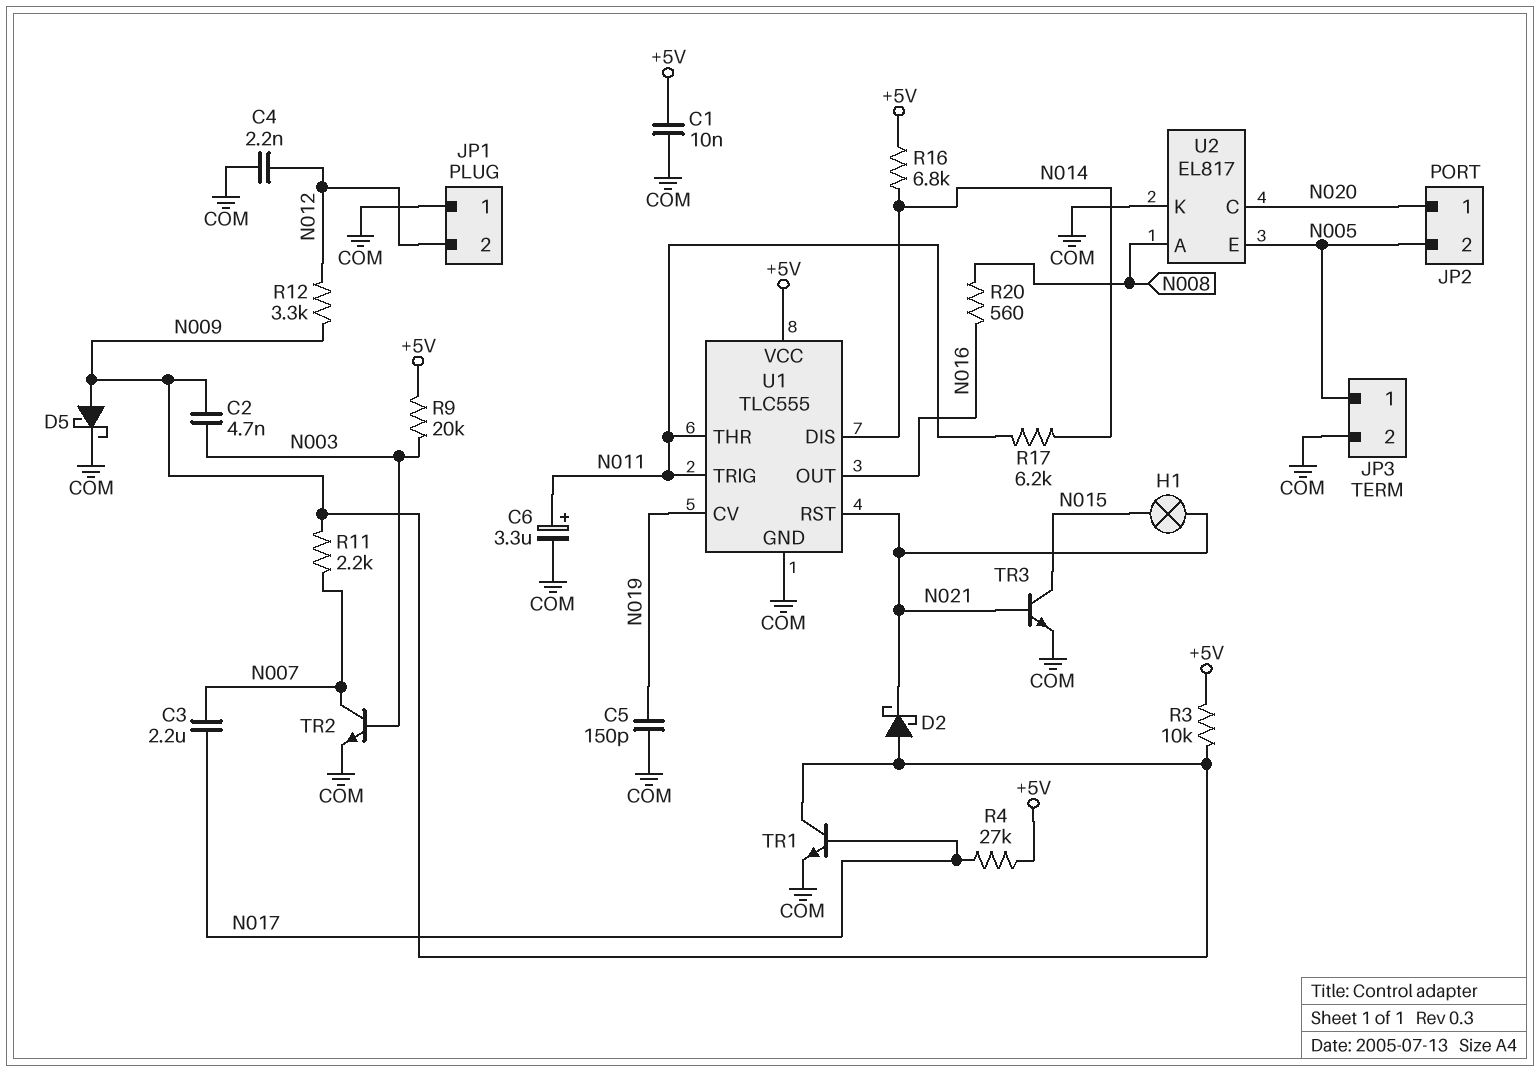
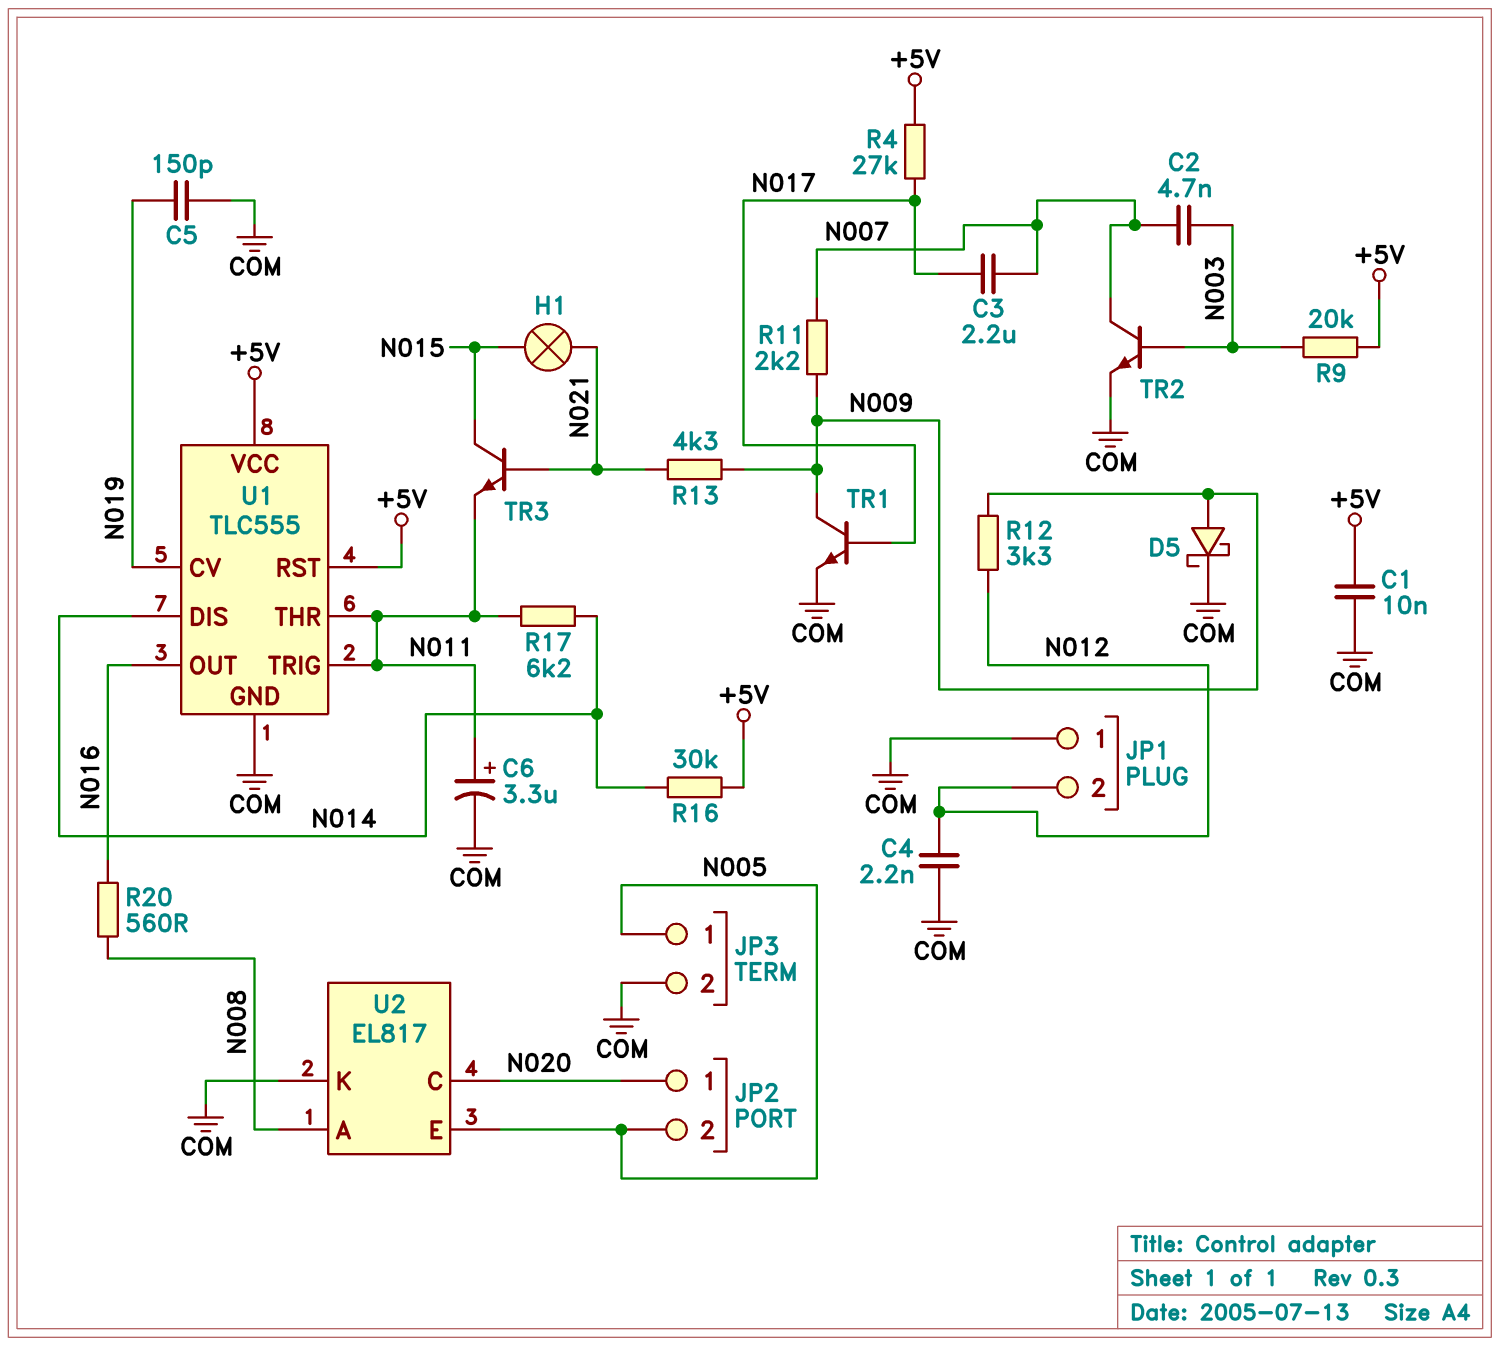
C2: 4.7nF (N003, N009) -> 4.7nF (N003, N007)
D2: schottky (A N009, K N021) -> none
R3: 10k (+5V, N009) -> none
R13: none -> 4.3k (N009, N021)
R16: 6.8k (+5V, N014) -> 30k (+5V, N014)
TR3: NPN (B N021, C N015, E COM) -> NPN (B N021, C N015, E N011)
U1 pin RST: N021 -> +5V

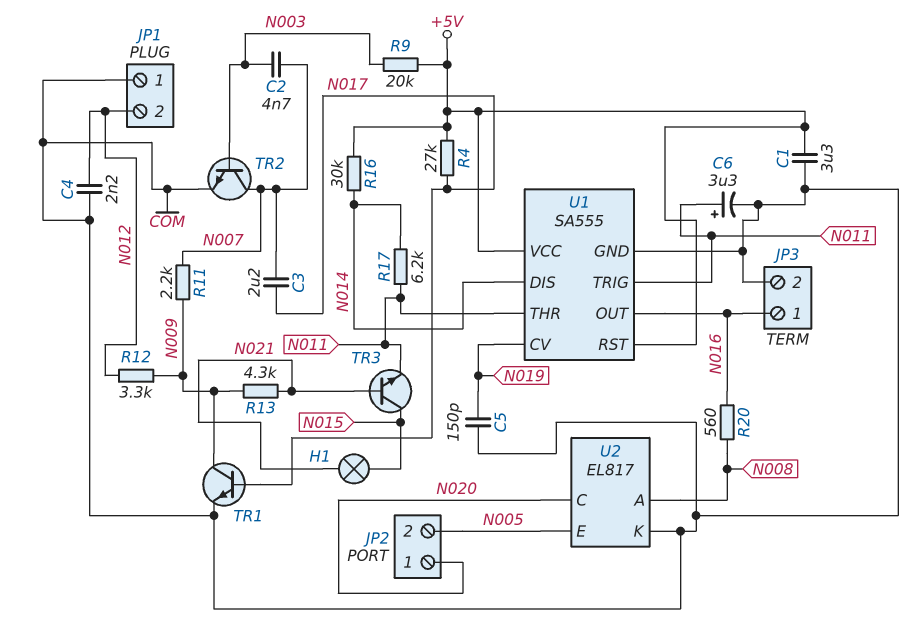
C1: 10nF (+5V, COM) -> 3.3uF (+5V, COM)
D5: schottky (A N009, K COM) -> none
JP3 pin 1: N005 -> N016
U1: TLC555 -> SA555

